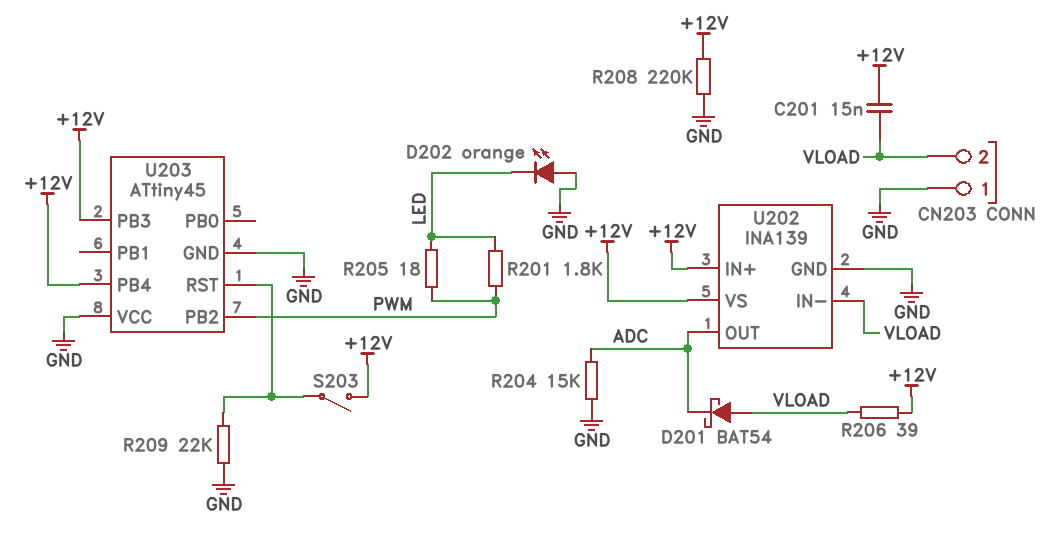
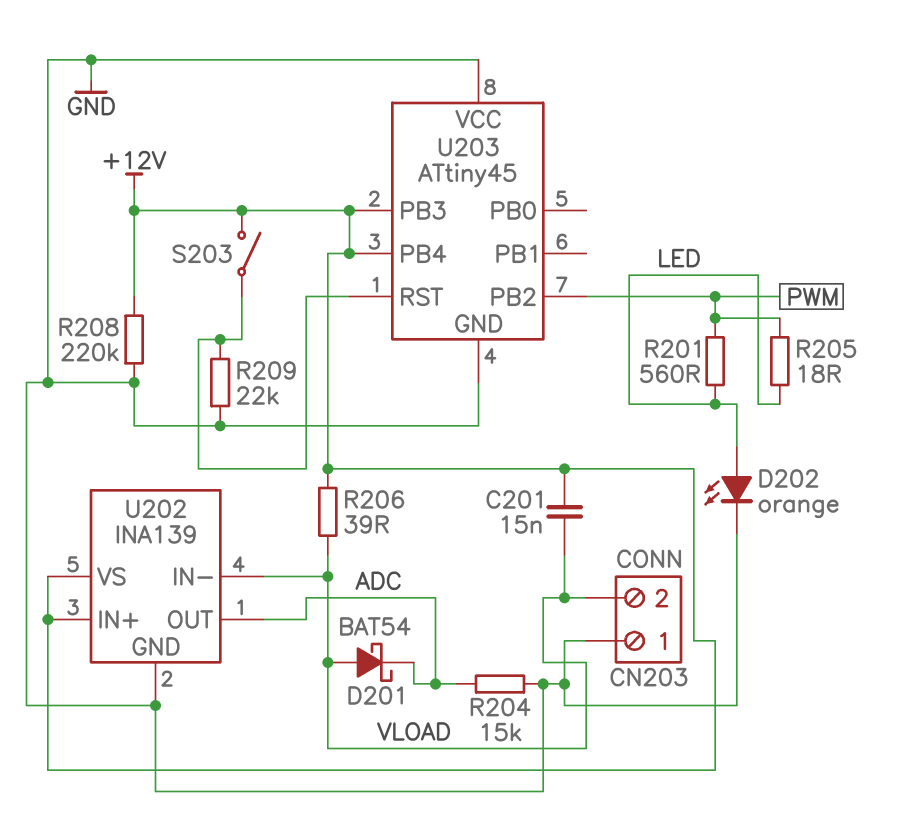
D202: LED orange (A GND, K LED) -> LED orange (A LED, K GND)
R201: 1.8k (LED, PWM) -> 560 (LED, PWM)

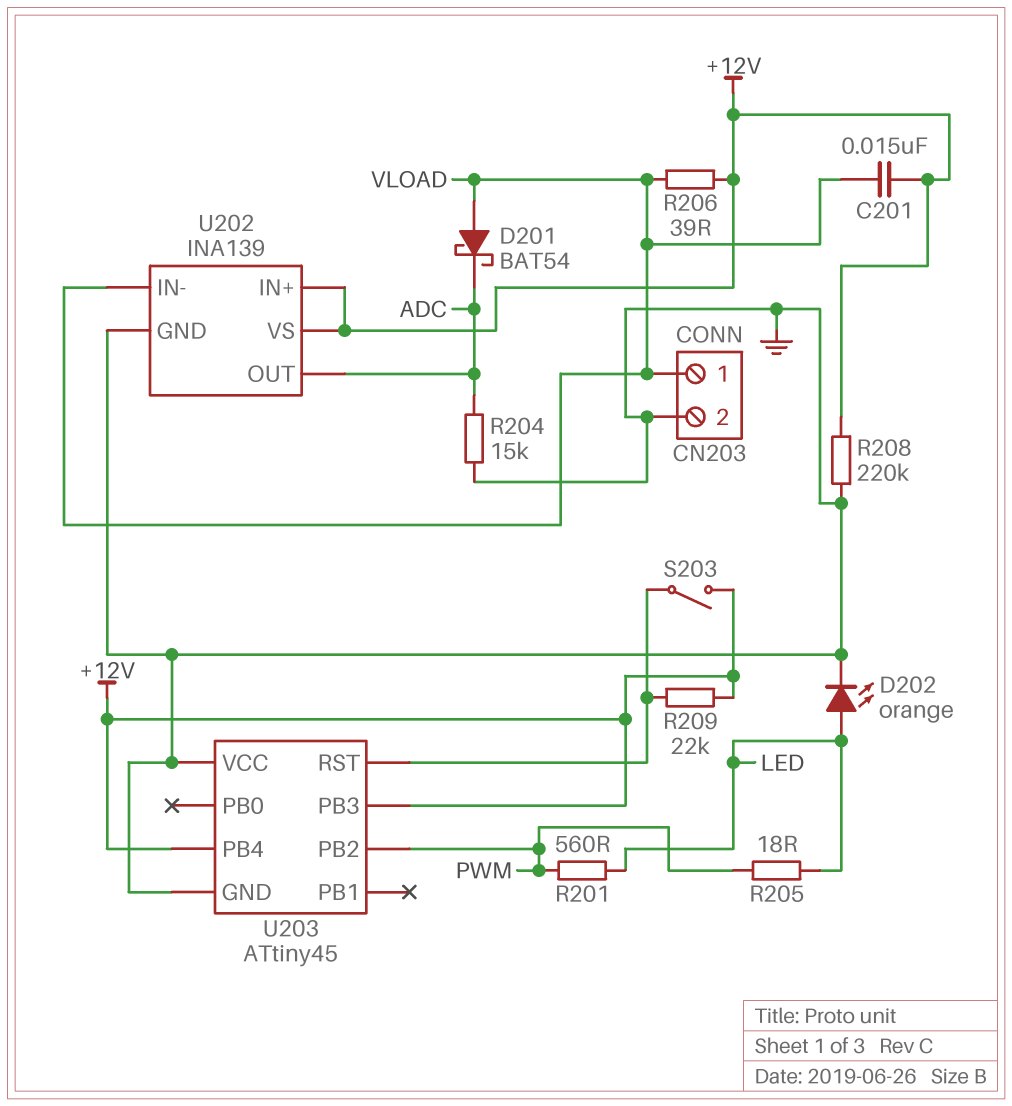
CN203 pin 1: GND -> VLOAD
CN203 pin 2: VLOAD -> GND
R209: 22k (GND, U203/RST) -> 22k (+12V, U203/RST)

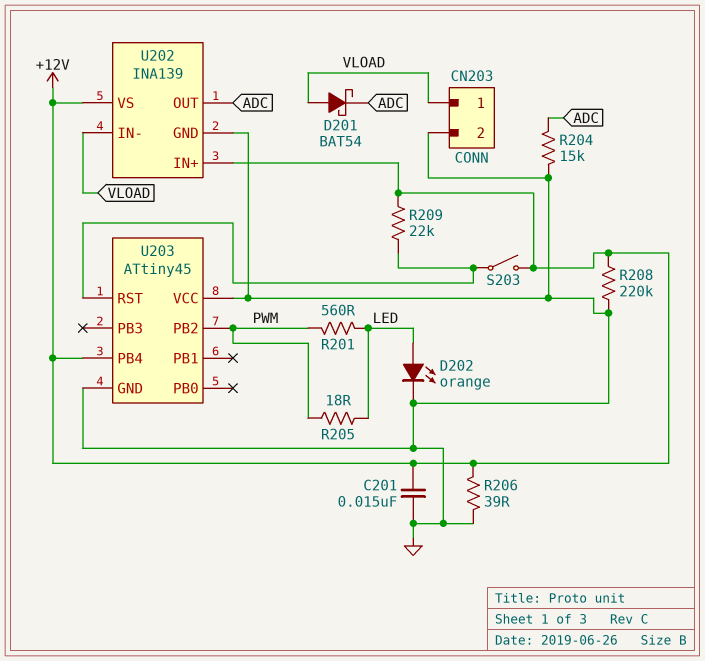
C201: 15nF (+12V, VLOAD) -> 15nF (+12V, GND)
R206: 39 (+12V, VLOAD) -> 39 (+12V, GND)
U203 pin PB3: +12V -> none

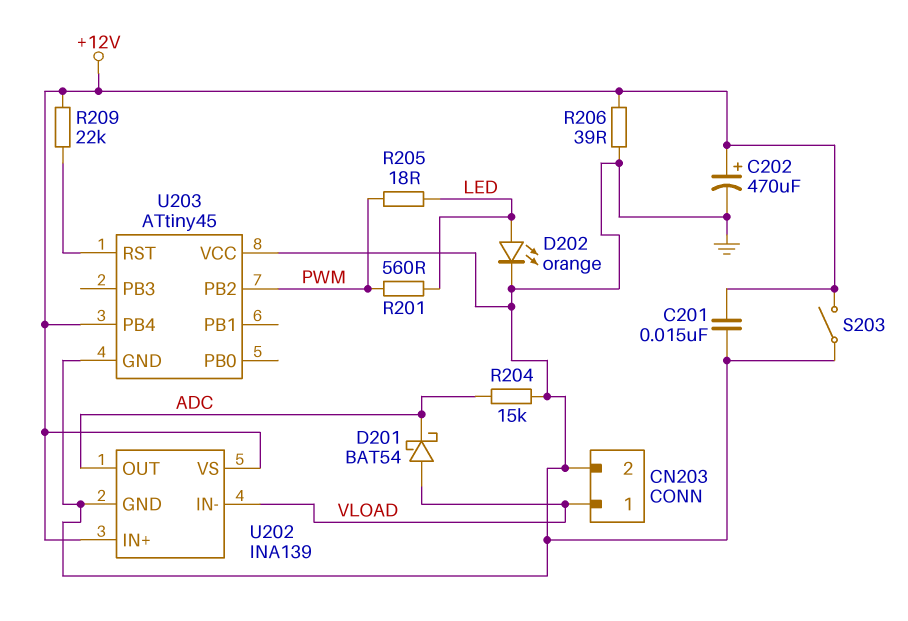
C202: none -> 470uF (plus +12V, minus GND)
R208: 220k (+12V, GND) -> none
S203: switch (+12V, U203/RST) -> switch (+12V, GND)

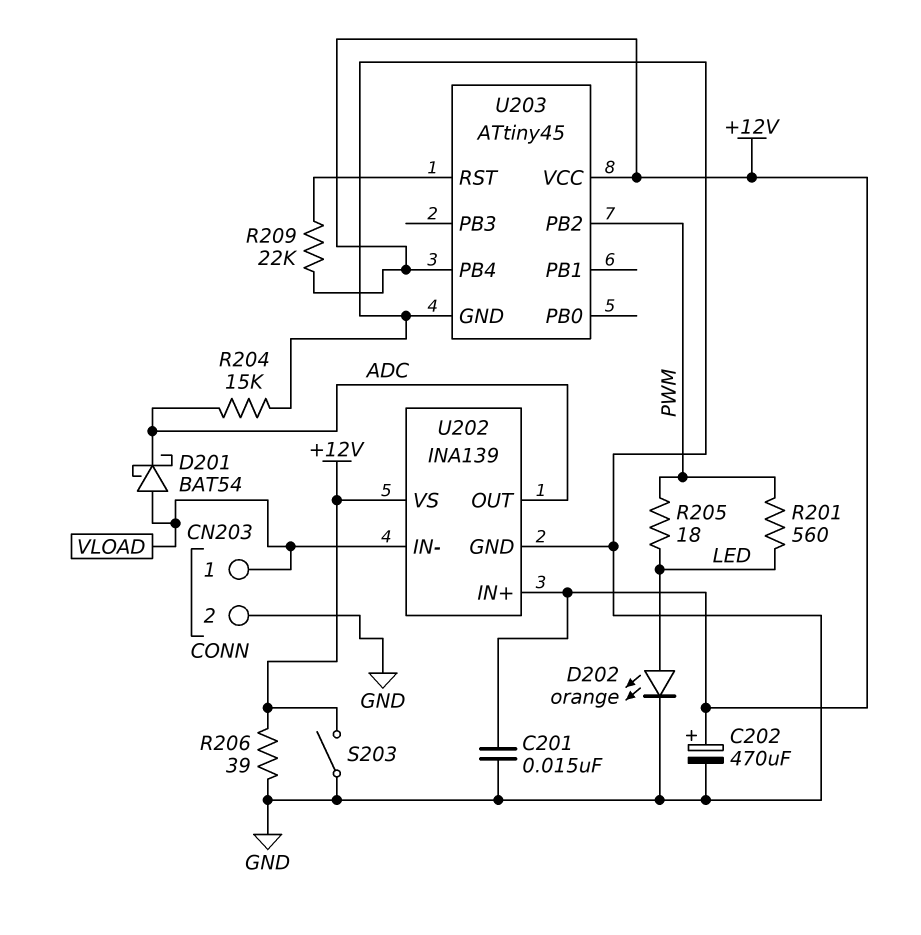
U203 pin VCC: GND -> +12V

